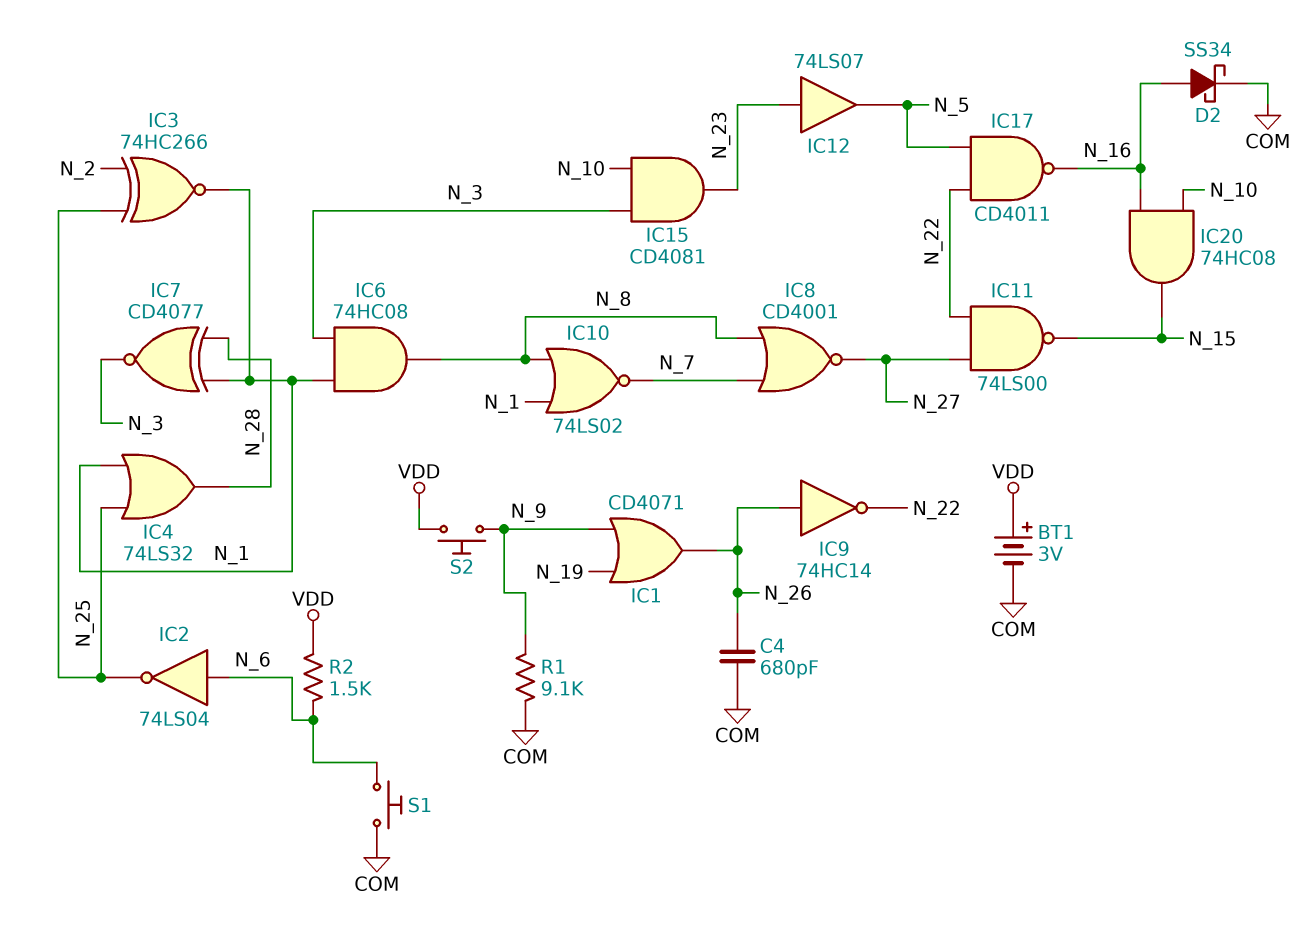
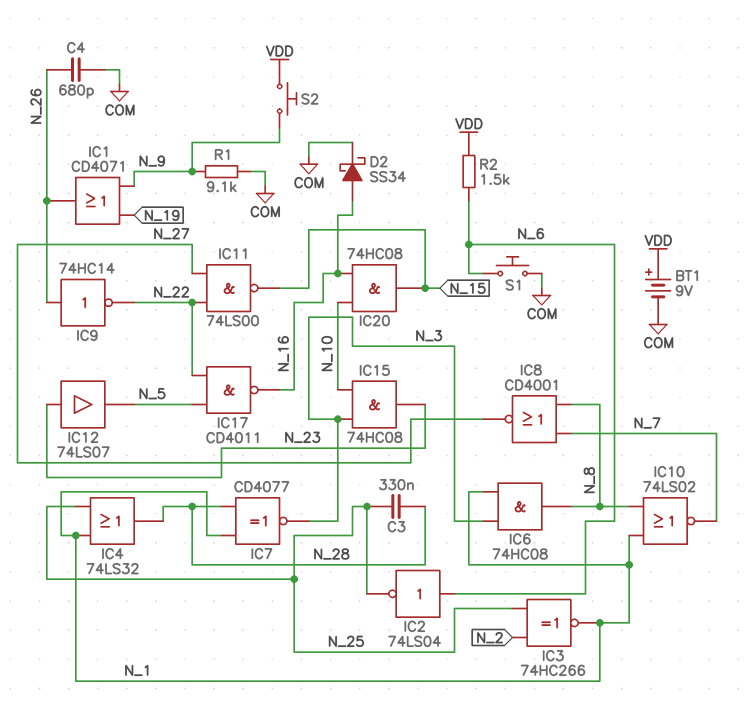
BT1: 3V (plus VDD, minus COM) -> 9V (plus VDD, minus COM)
C3: none -> 330nF (N_25, N_28)
IC15: AND CD4081 (in N_3, in N_10, out N_23) -> AND 74HC08 (in N_3, in N_10, out N_23)

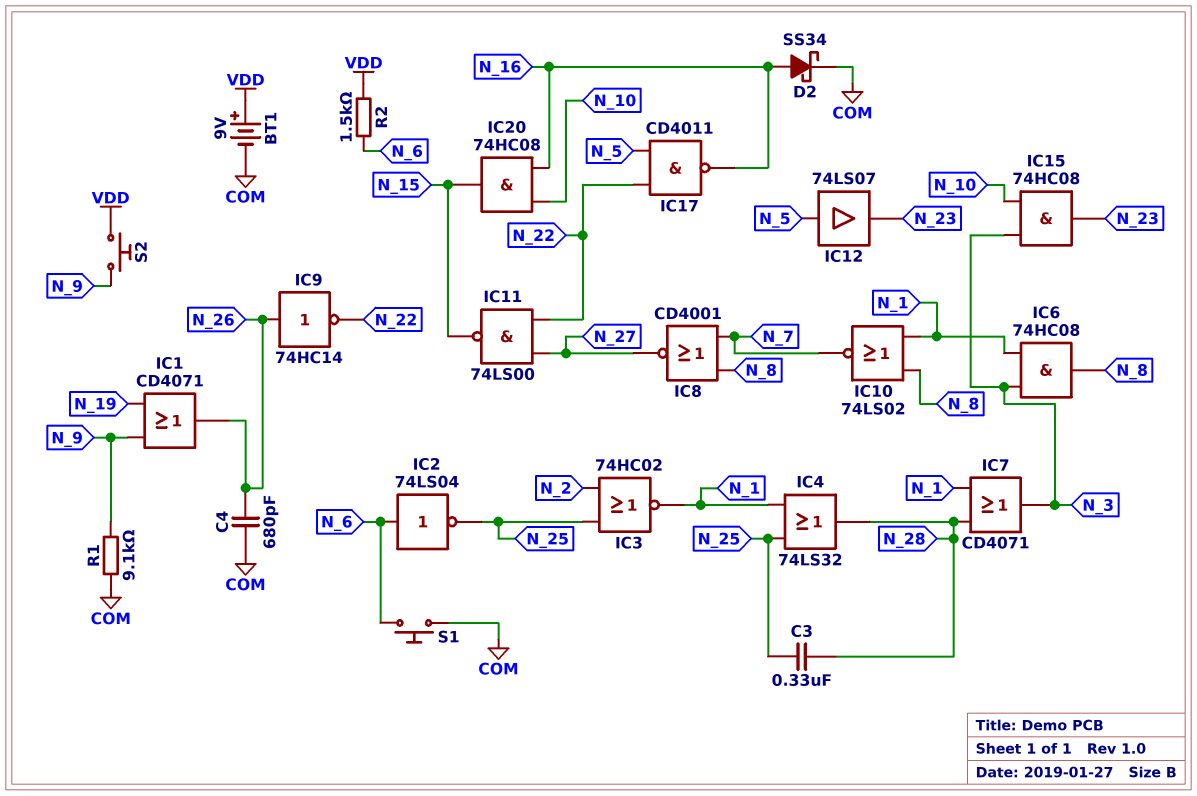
IC3: XNOR 74HC266 (in N_2, in N_25, out N_1) -> NOR 74HC02 (in N_2, in N_25, out N_1)
IC7: XNOR CD4077 (in N_1, in N_28, out N_3) -> OR CD4071 (in N_1, in N_28, out N_3)
IC12: buffer 74LS07 (in N_23, out N_5) -> buffer 74LS07 (in N_5, out N_23)

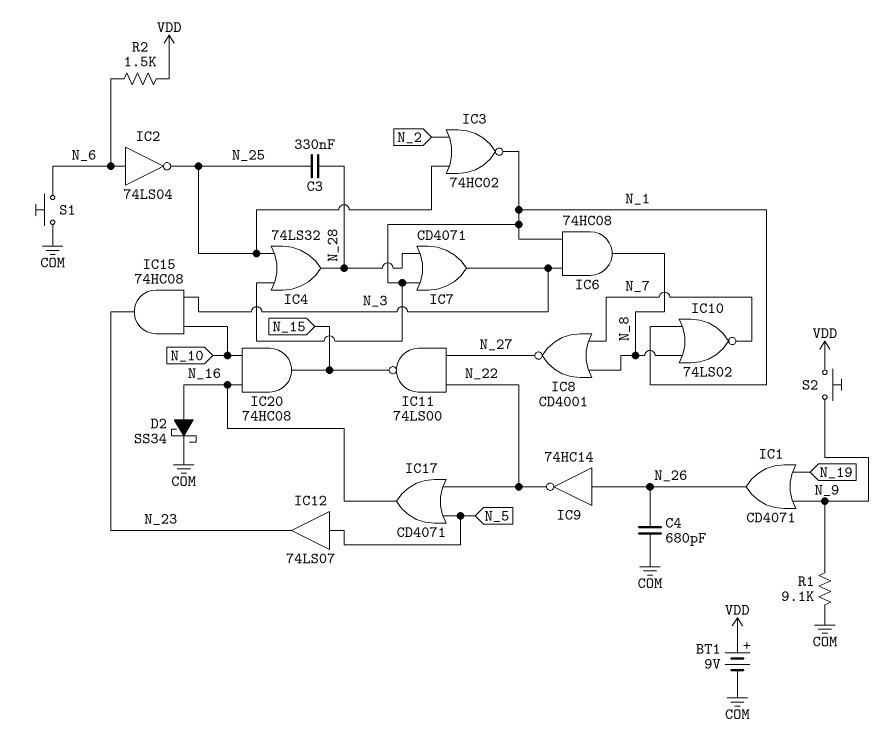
IC17: NAND CD4011 (in N_5, in N_22, out N_16) -> OR CD4071 (in N_5, in N_22, out N_16)

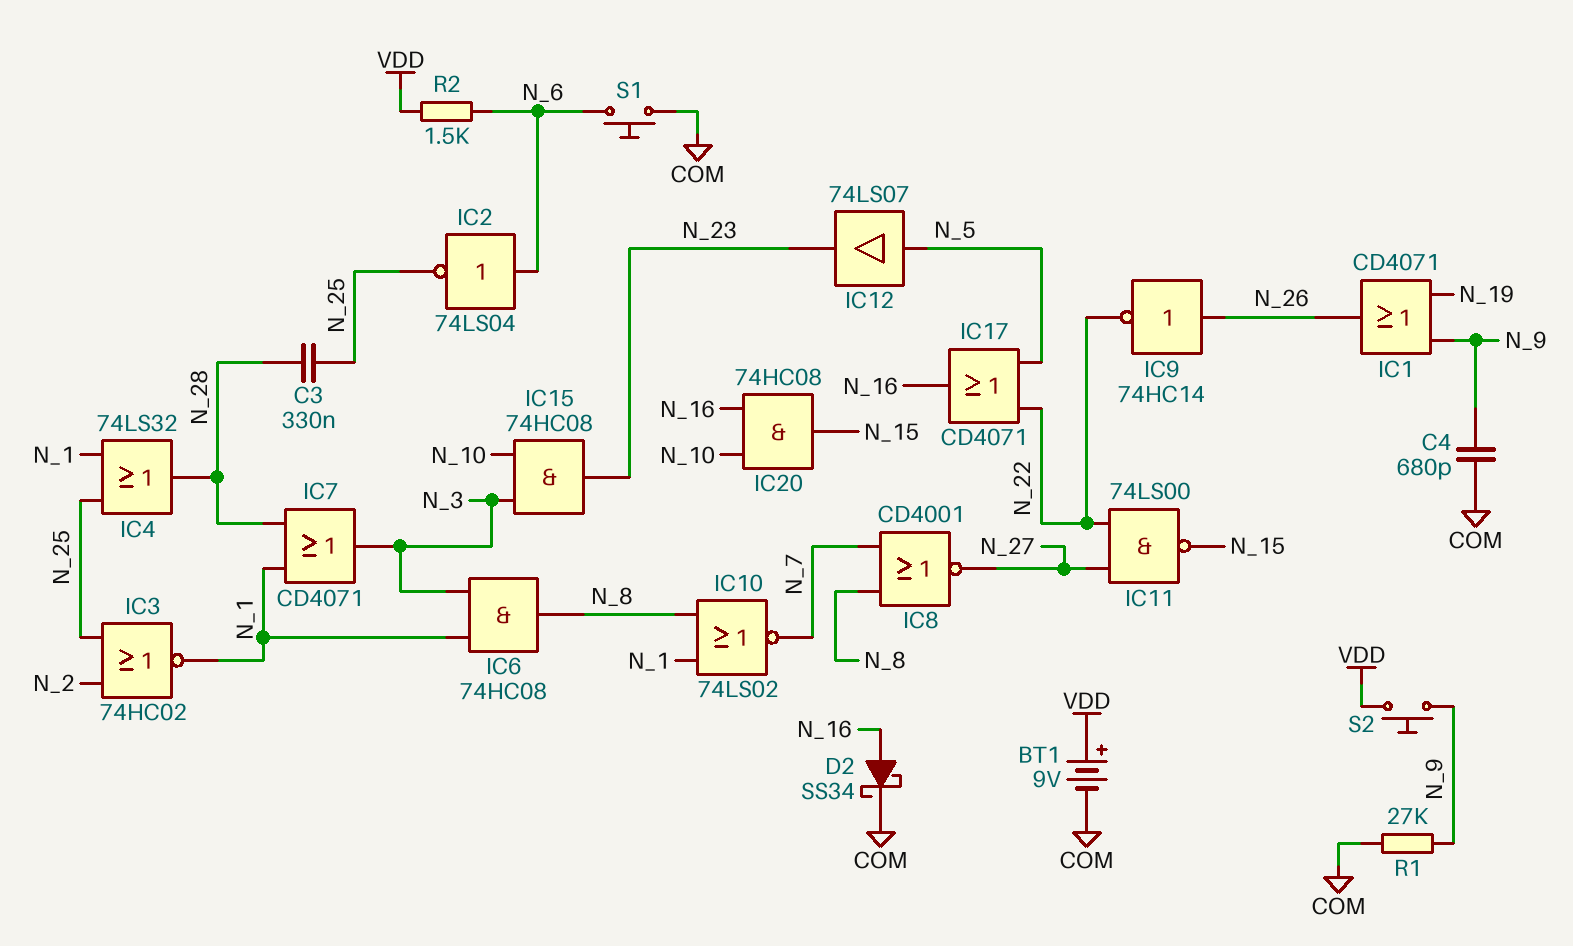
C4: 680pF (COM, N_26) -> 680pF (COM, N_9)
R1: 9.1k (COM, N_9) -> 27k (COM, N_9)

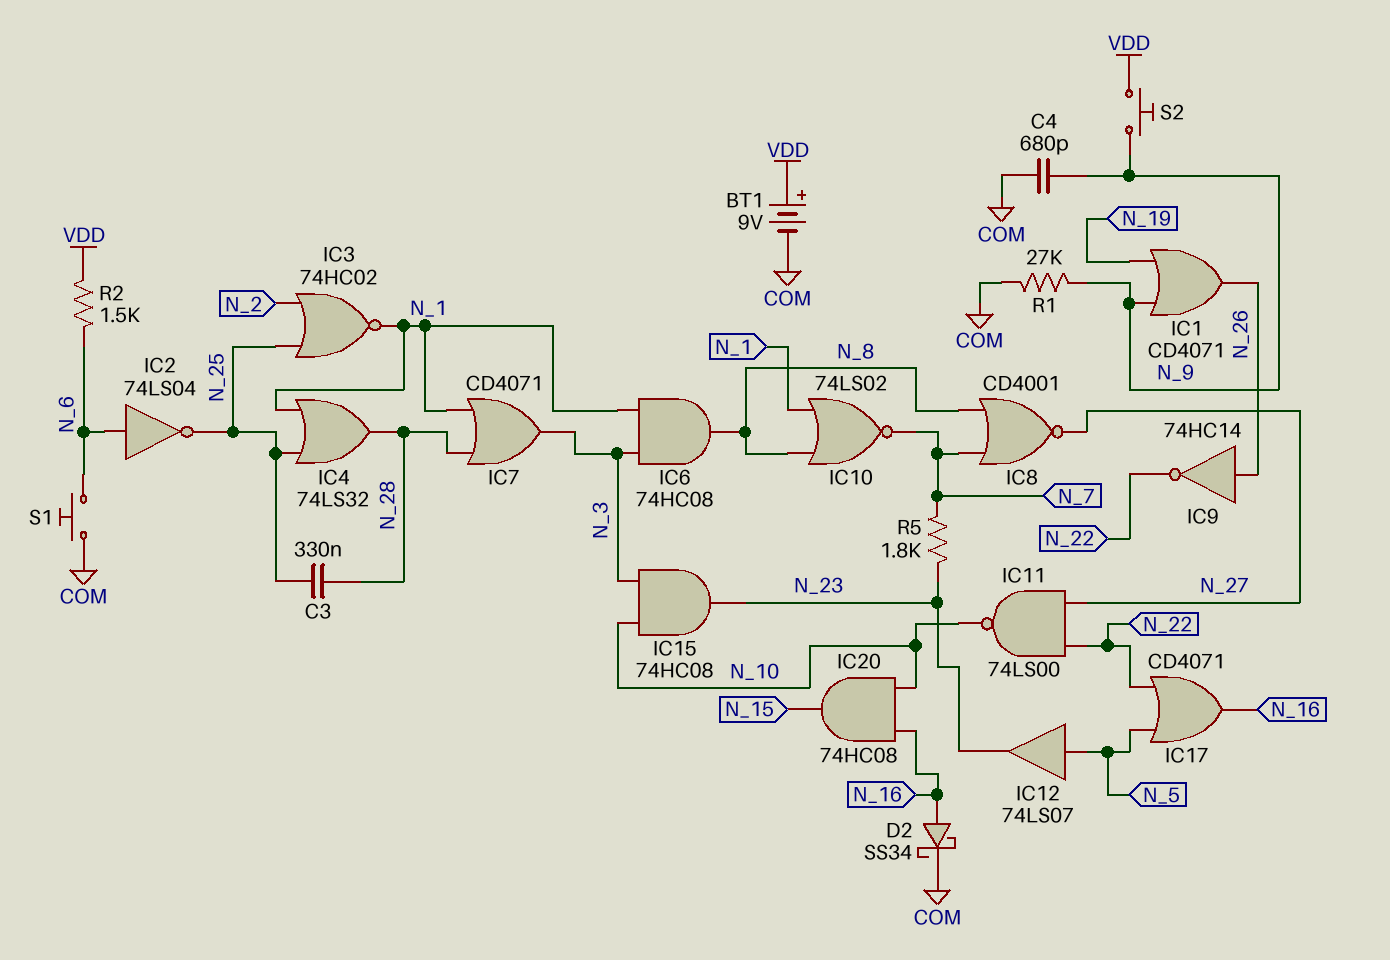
IC11: NAND 74LS00 (in N_22, in N_27, out N_15) -> NAND 74LS00 (in N_22, in N_27, out N_10)
R5: none -> 1.8k (N_7, N_23)

